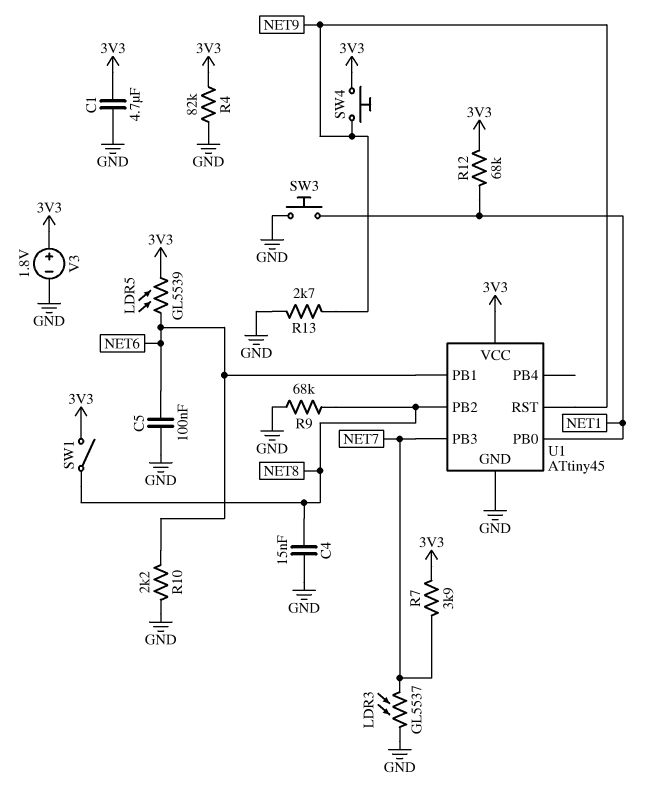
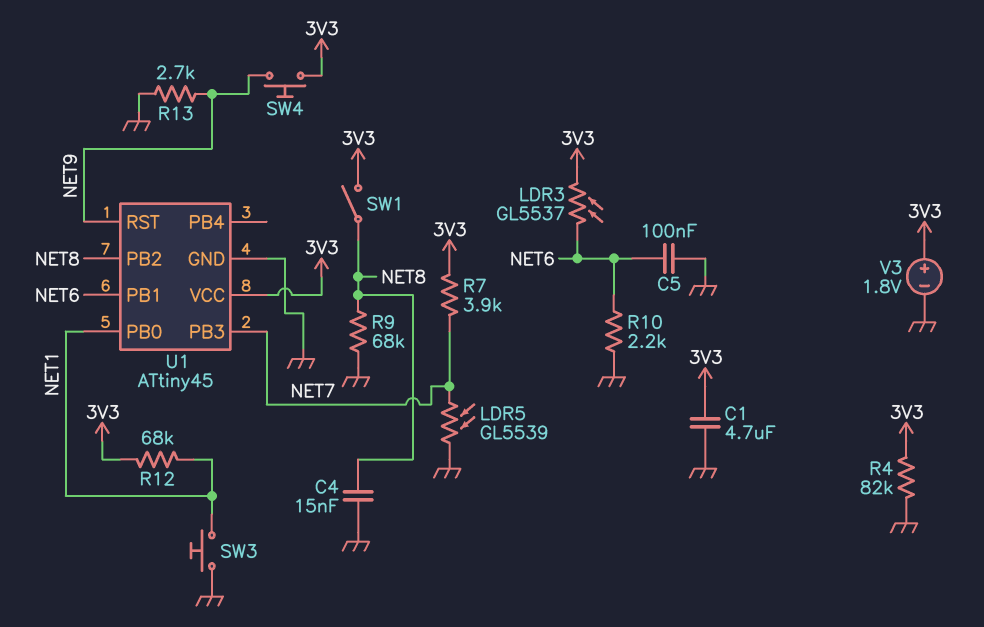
LDR3: GL5537 (GND, NET7) -> GL5537 (3V3, NET6)
LDR5: GL5539 (3V3, NET6) -> GL5539 (GND, NET7)

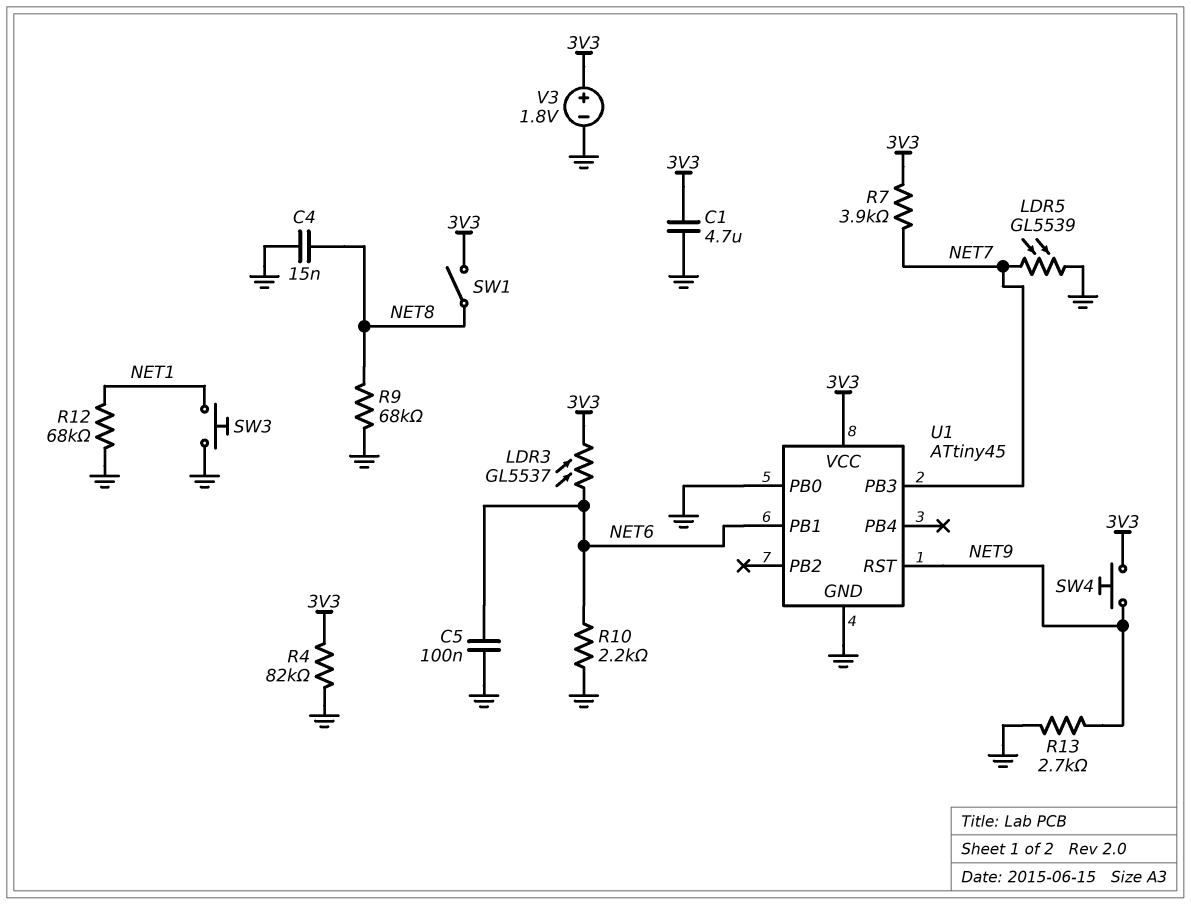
R12: 68k (3V3, NET1) -> 68k (GND, NET1)
U1 pin PB0: NET1 -> GND
U1 pin PB2: NET8 -> none

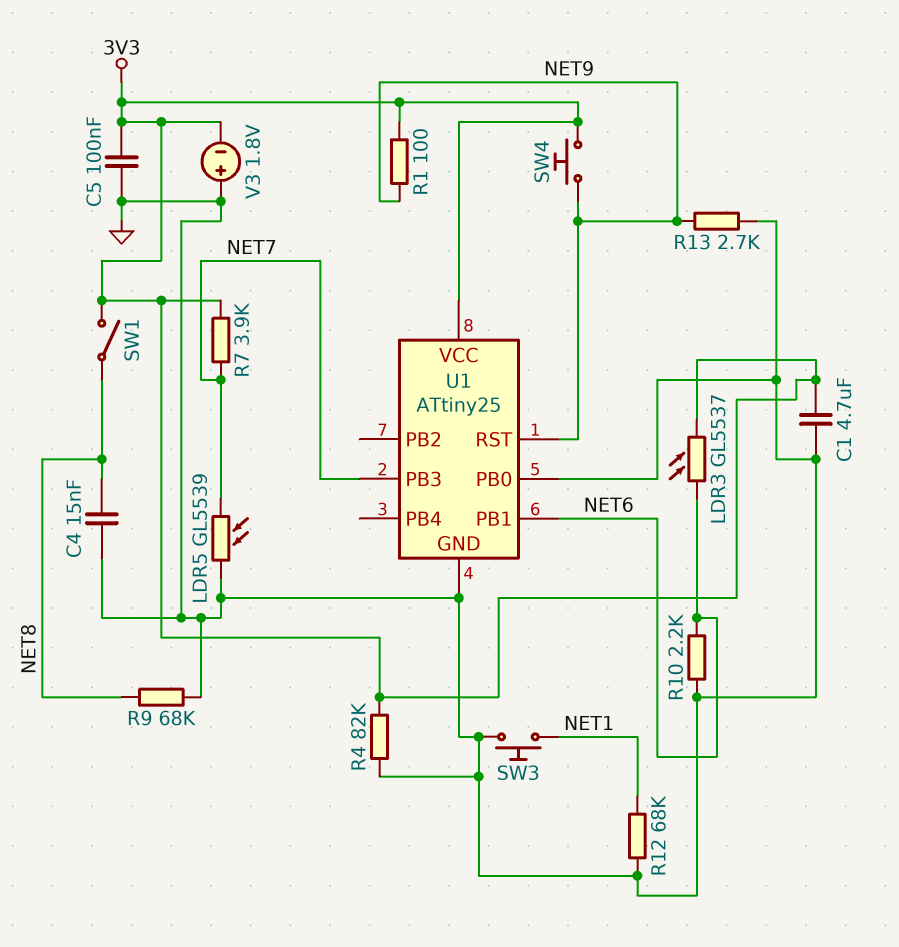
C5: 100nF (GND, NET6) -> 100nF (3V3, GND)
R1: none -> 100 (3V3, NET9)
U1: ATtiny45 -> ATtiny25
V3: 1.8V (plus 3V3, minus GND) -> 1.8V (plus GND, minus 3V3)

